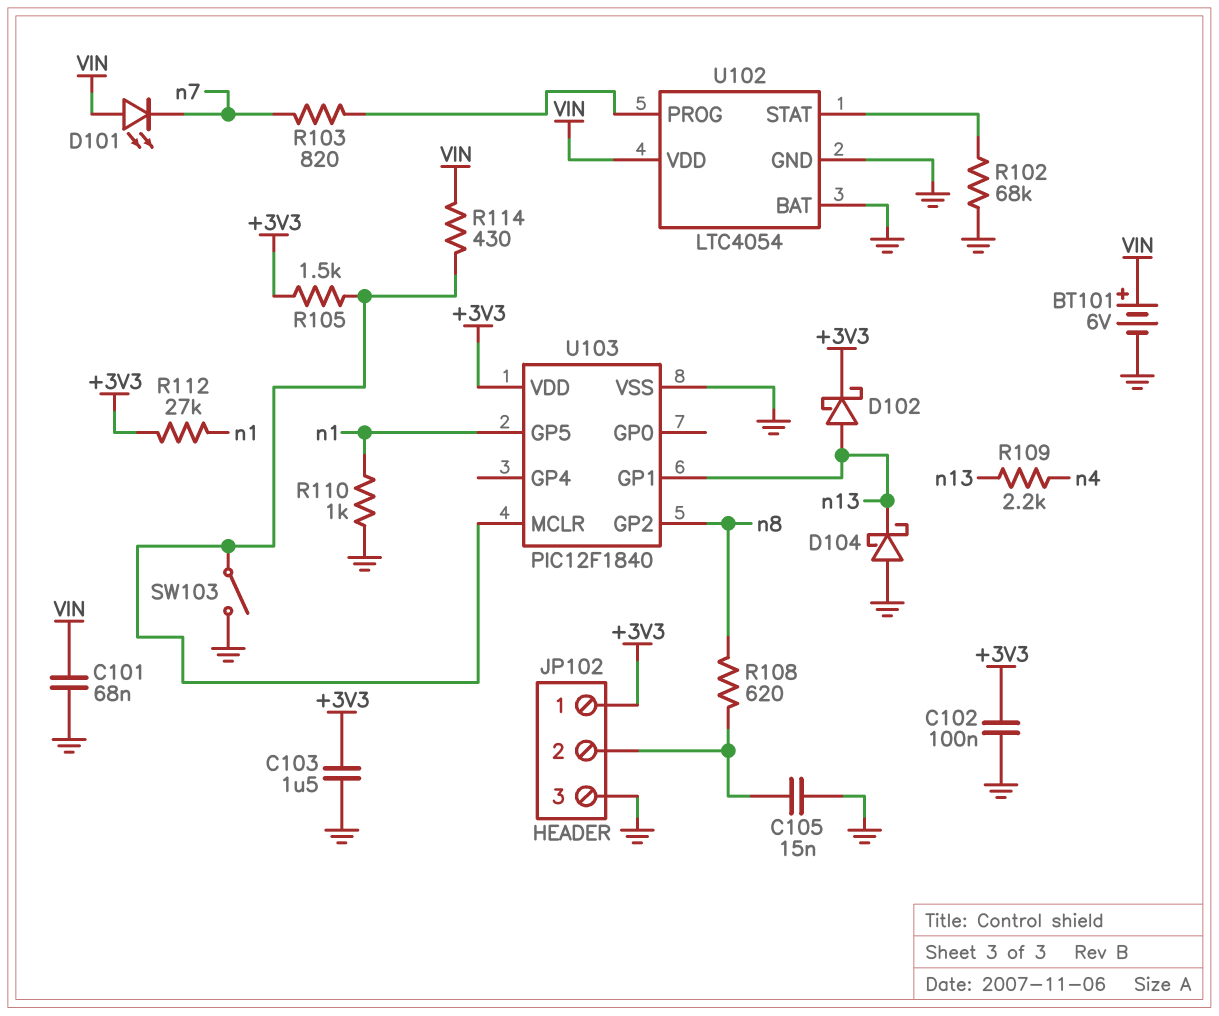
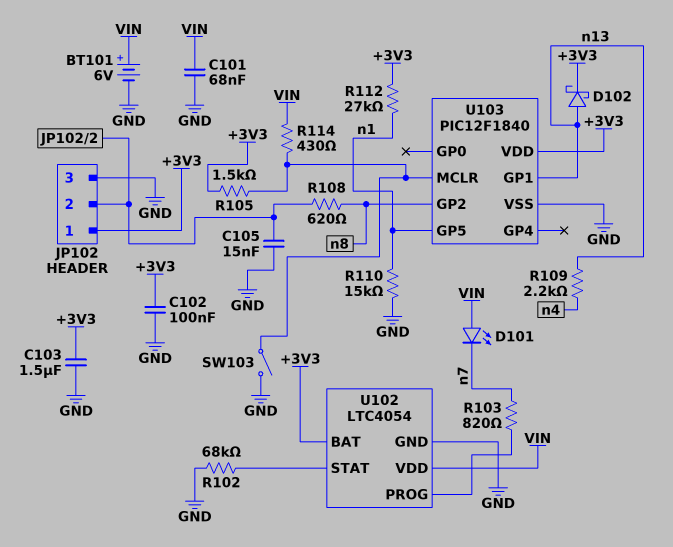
D104: schottky (A GND, K n13) -> none
R110: 1k (GND, n1) -> 15k (GND, n1)
U102 pin BAT: GND -> +3V3

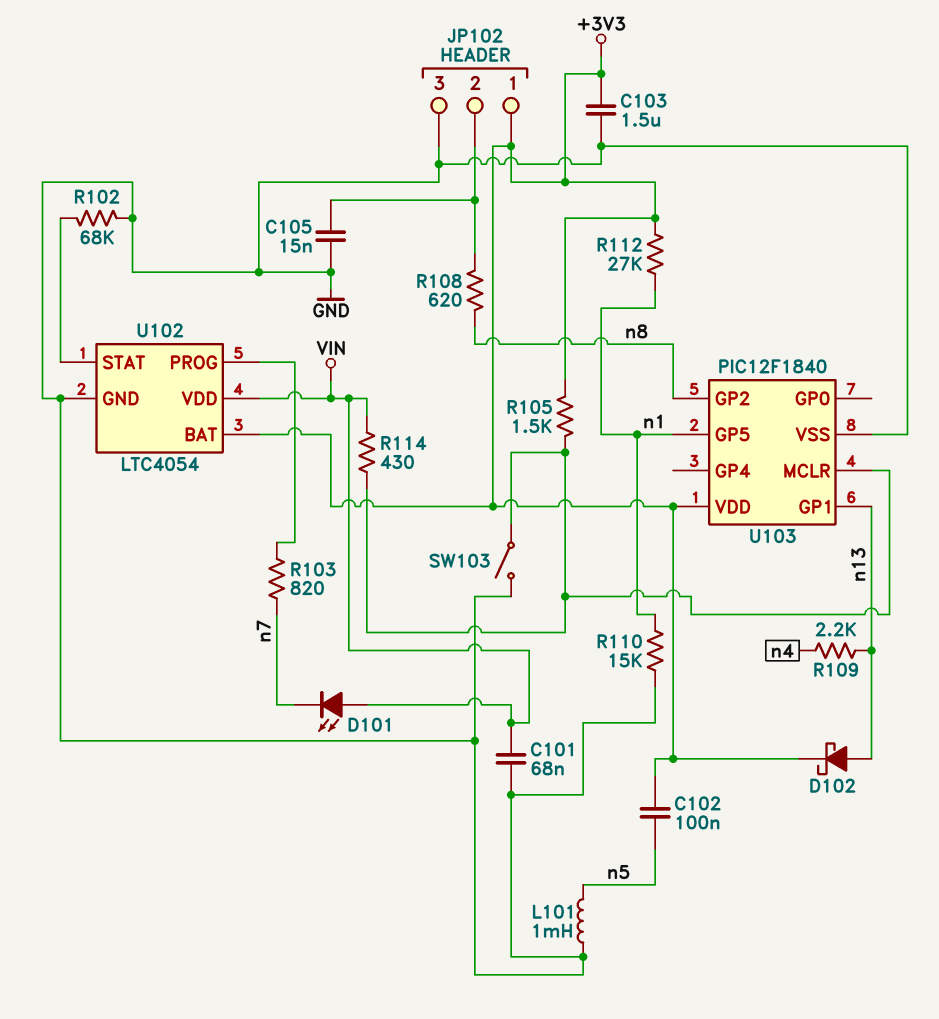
BT101: 6V (plus VIN, minus GND) -> none
C102: 100nF (+3V3, GND) -> 100nF (+3V3, n5)
L101: none -> 1mH (GND, n5)

